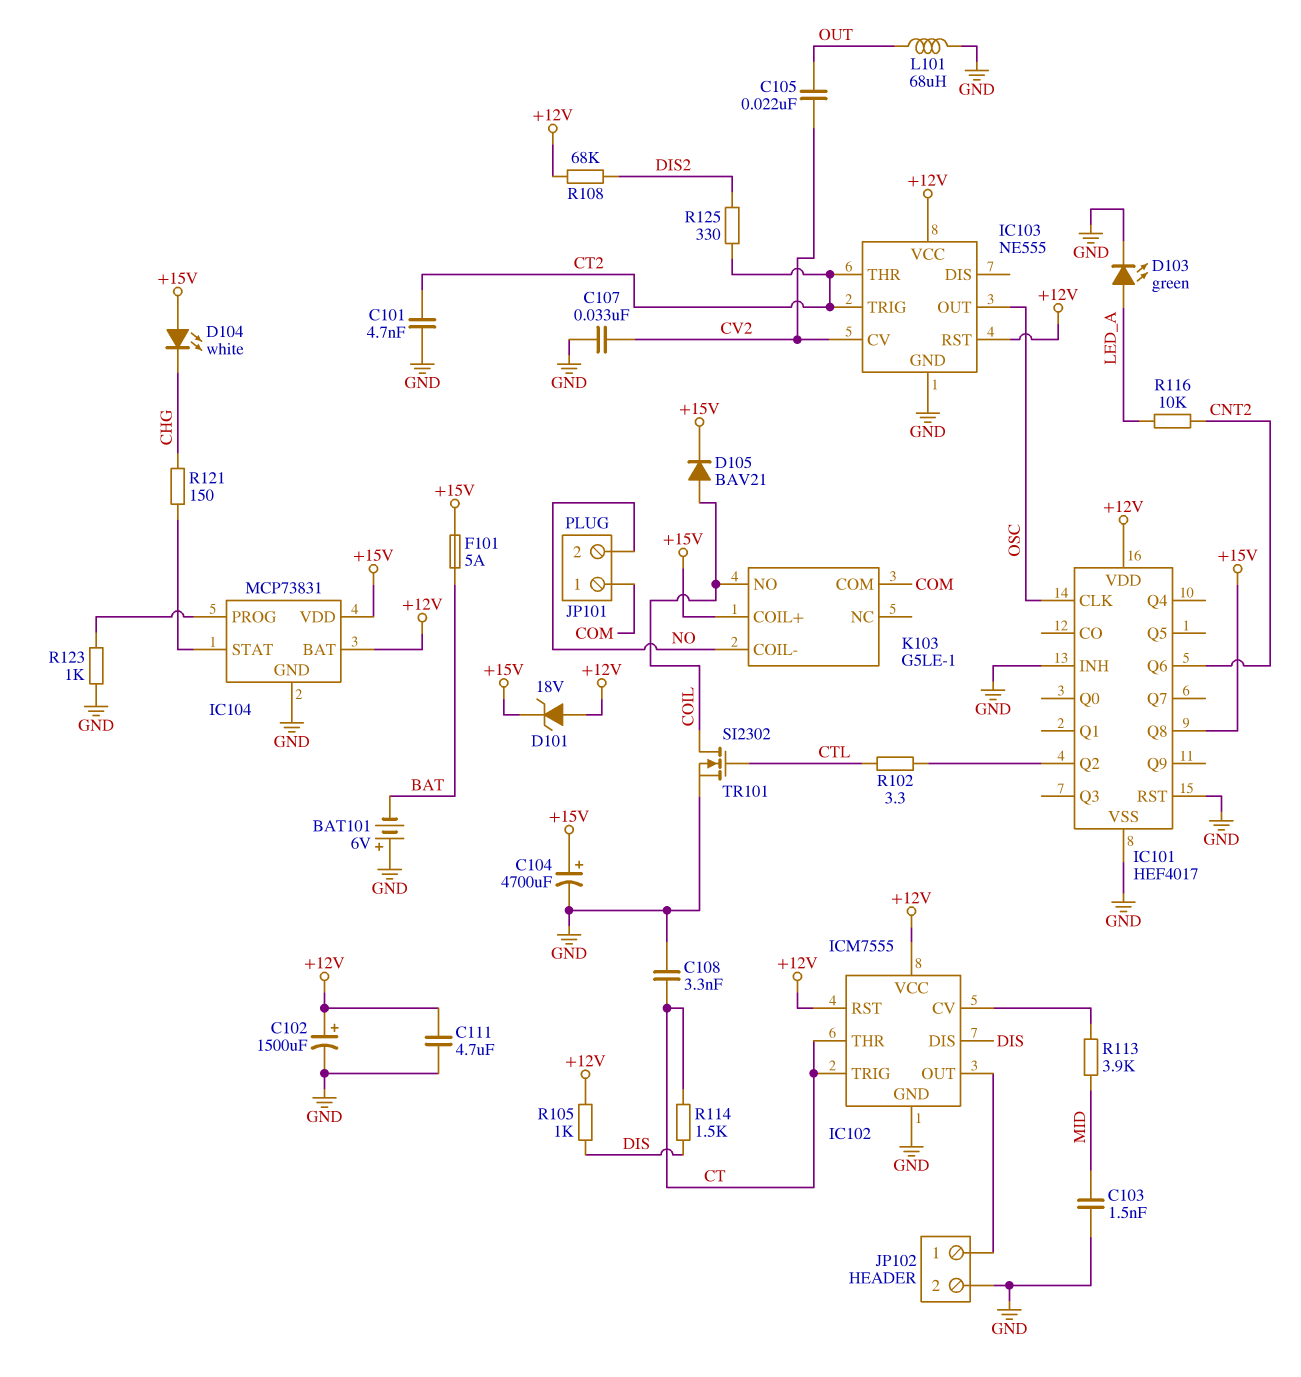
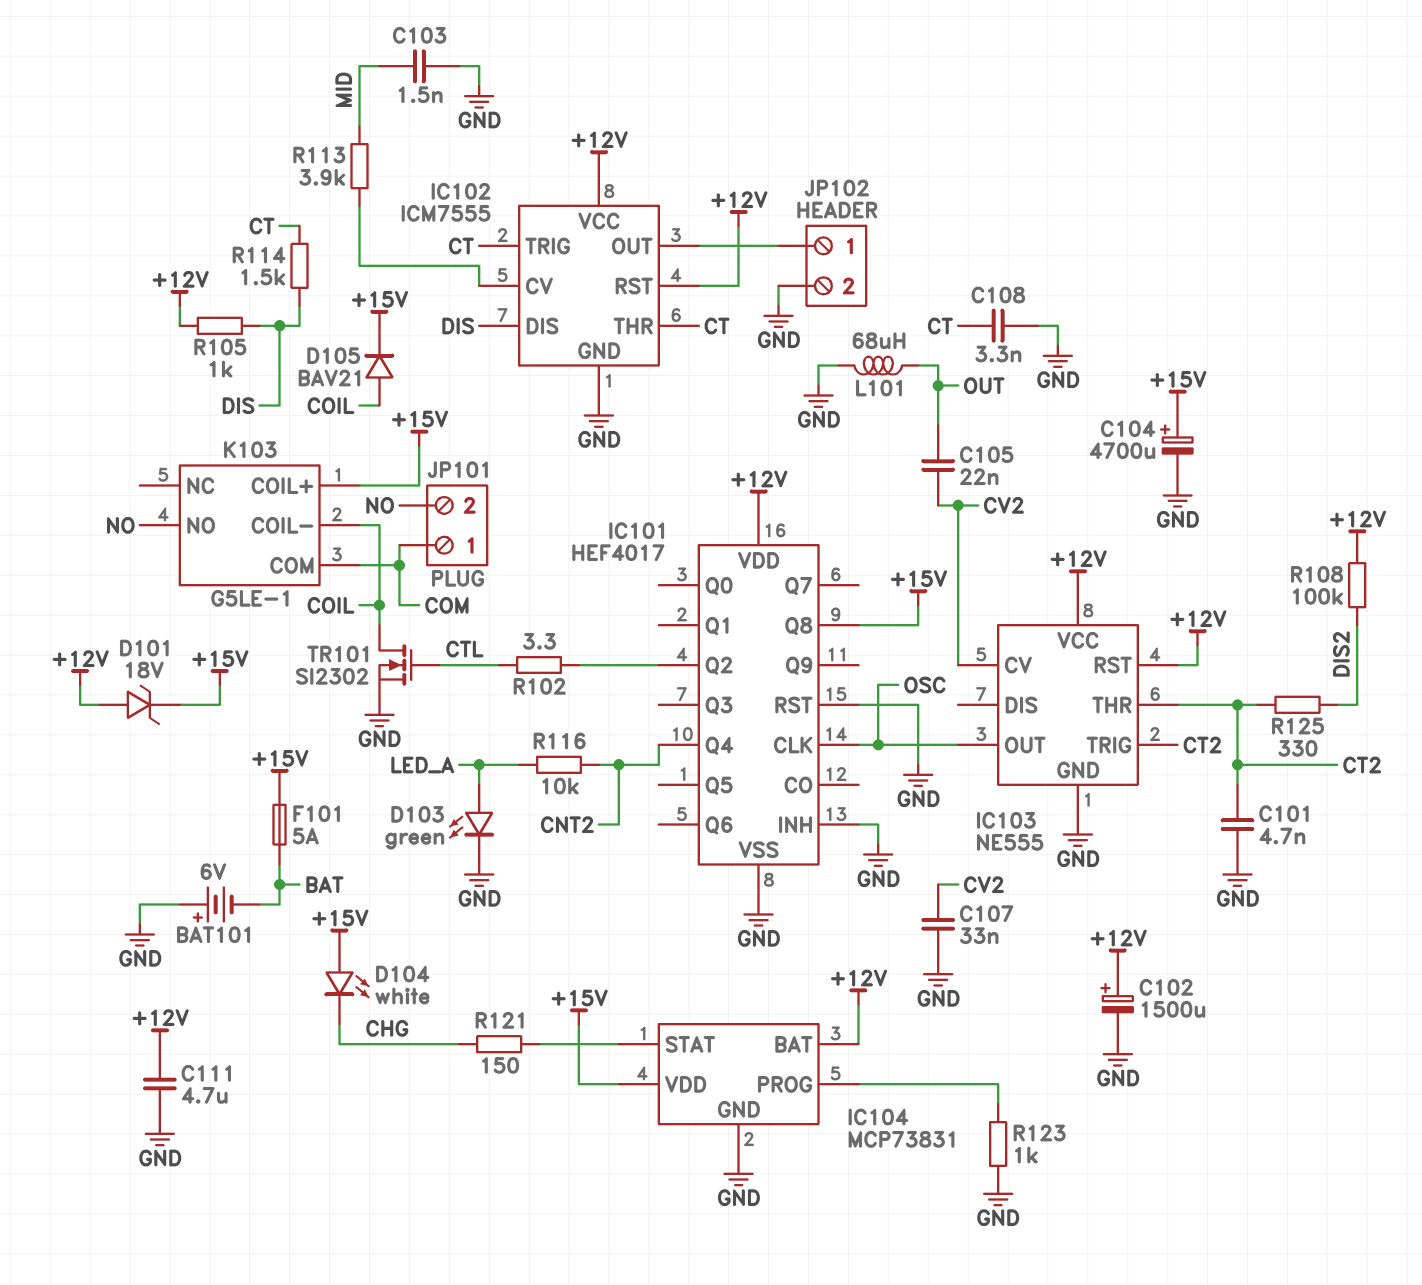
IC101 pin Q4: none -> CNT2
IC101 pin Q6: CNT2 -> none
K103 pin COIL-: NO -> COIL
K103 pin NO: COIL -> NO
R108: 68k (+12V, DIS2) -> 100k (+12V, DIS2)

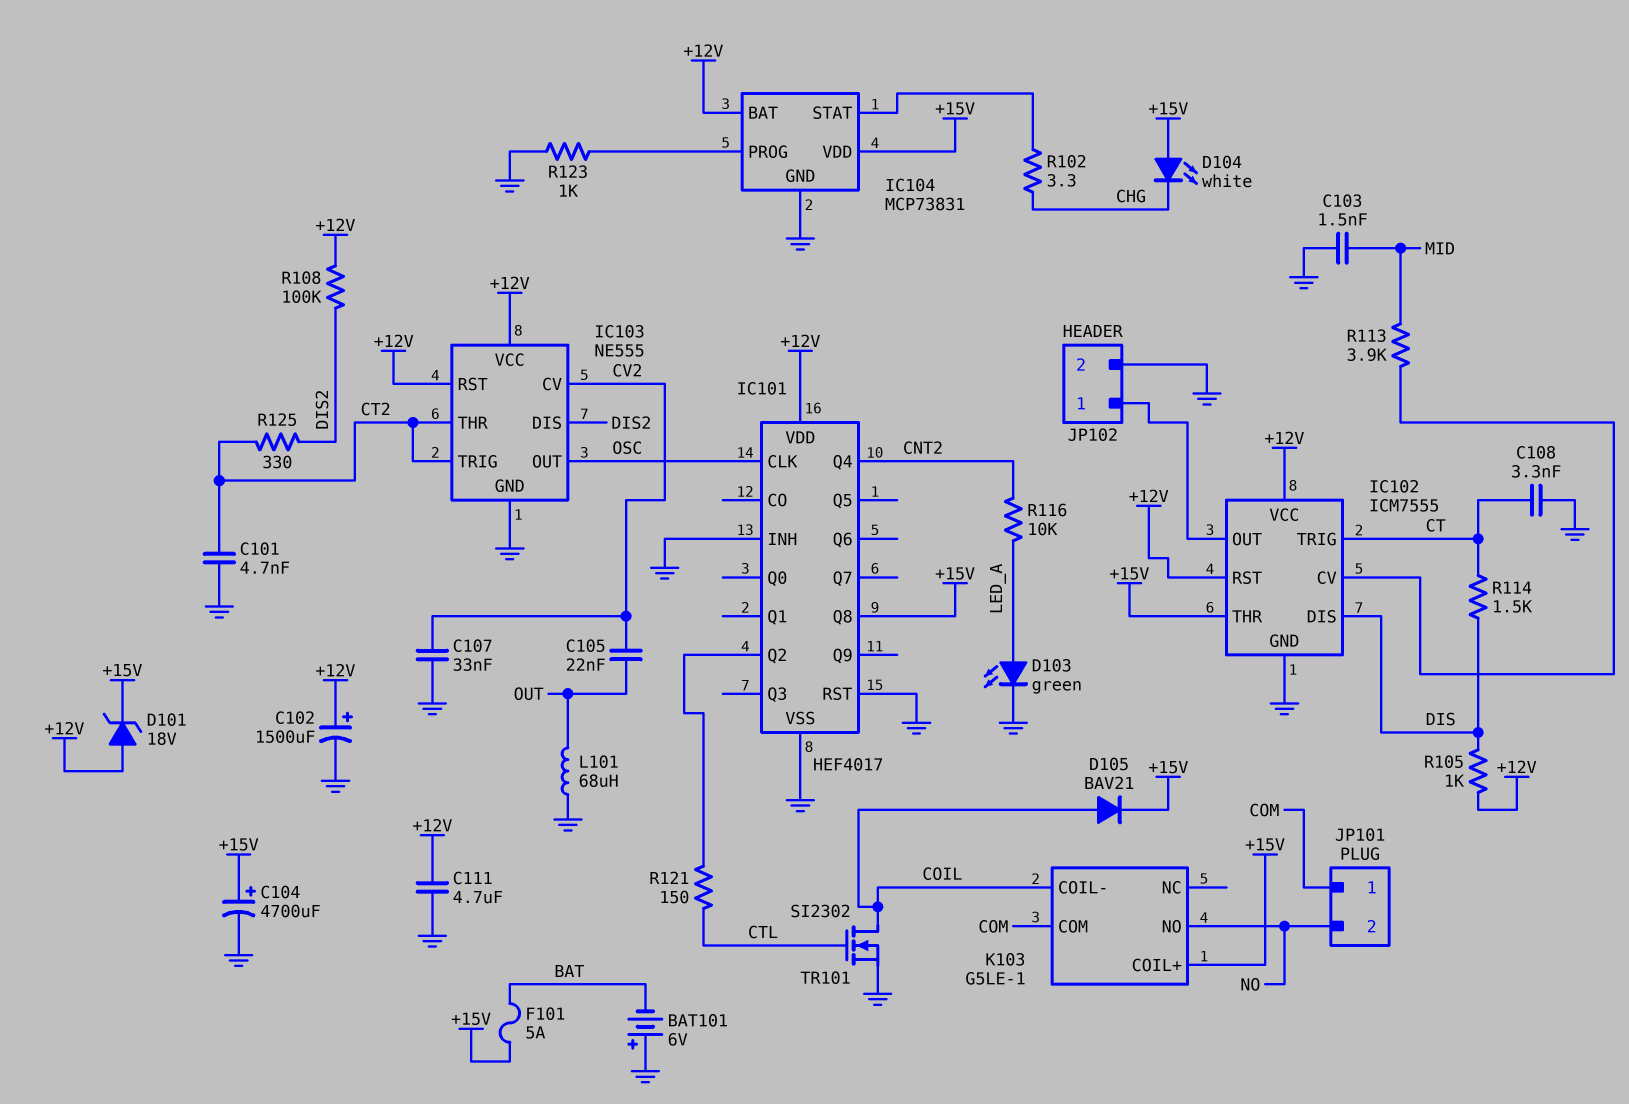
IC102 pin THR: CT -> +15V
IC103 pin DIS: none -> DIS2
R102: 3.3 (CTL, IC101/Q2) -> 3.3 (CHG, IC104/STAT)
R121: 150 (CHG, IC104/STAT) -> 150 (CTL, IC101/Q2)

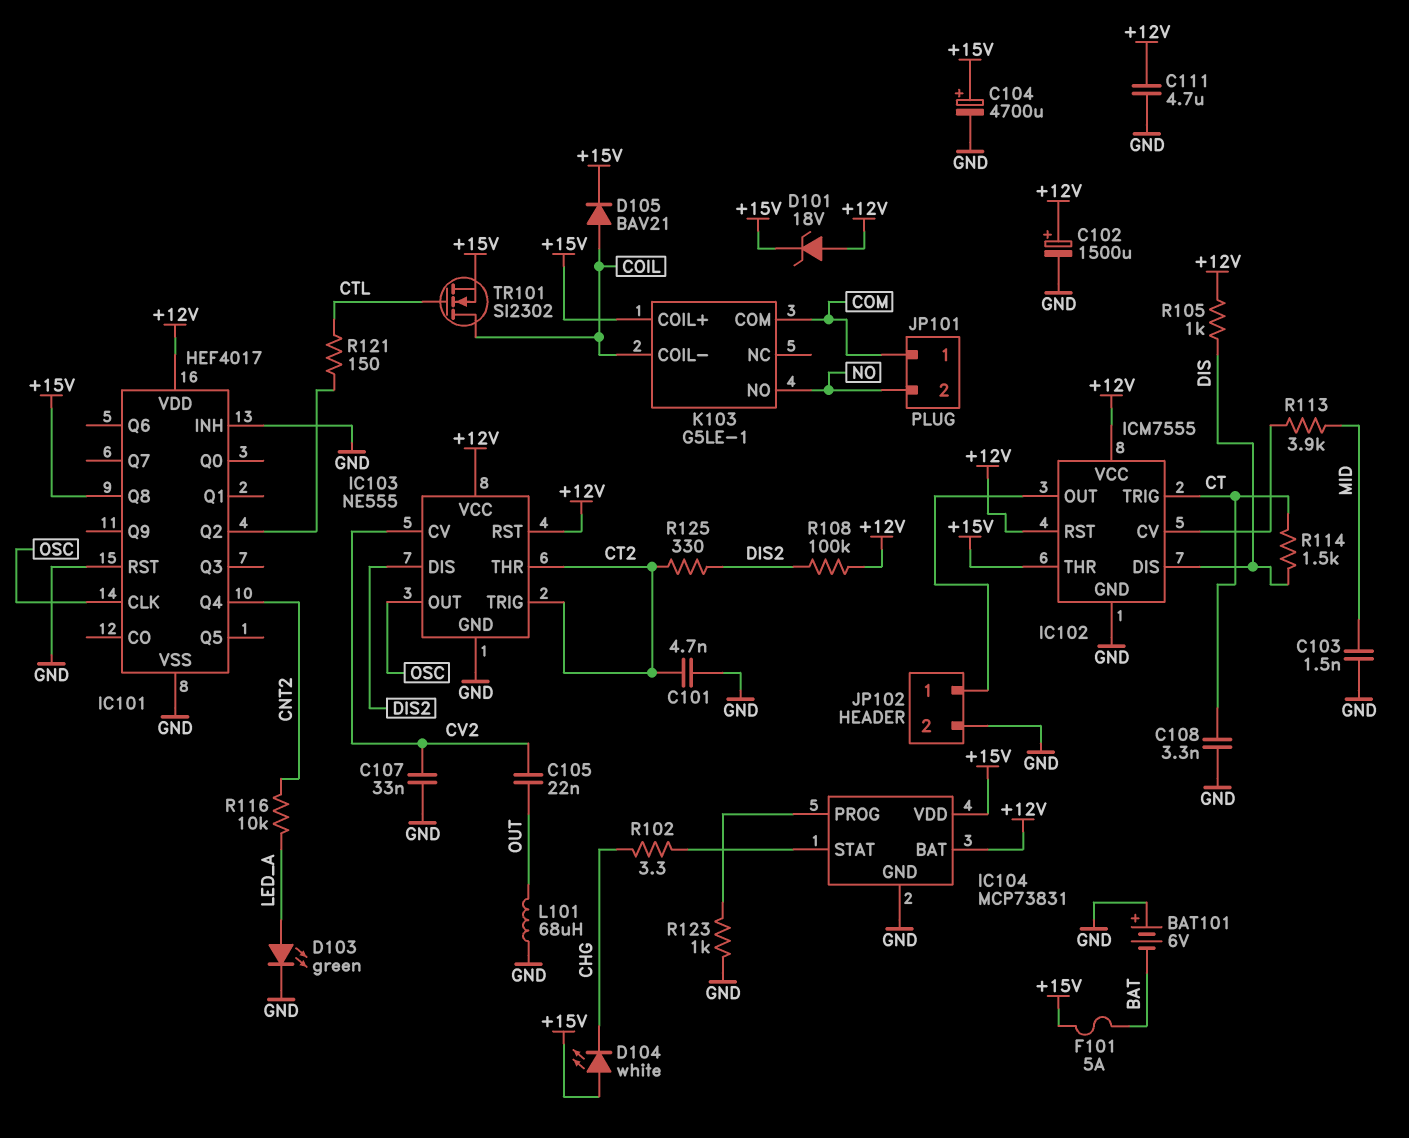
TR101: NMOS SI2302 (G CTL, D COIL, S GND) -> NMOS SI2302 (G CTL, D COIL, S +15V)

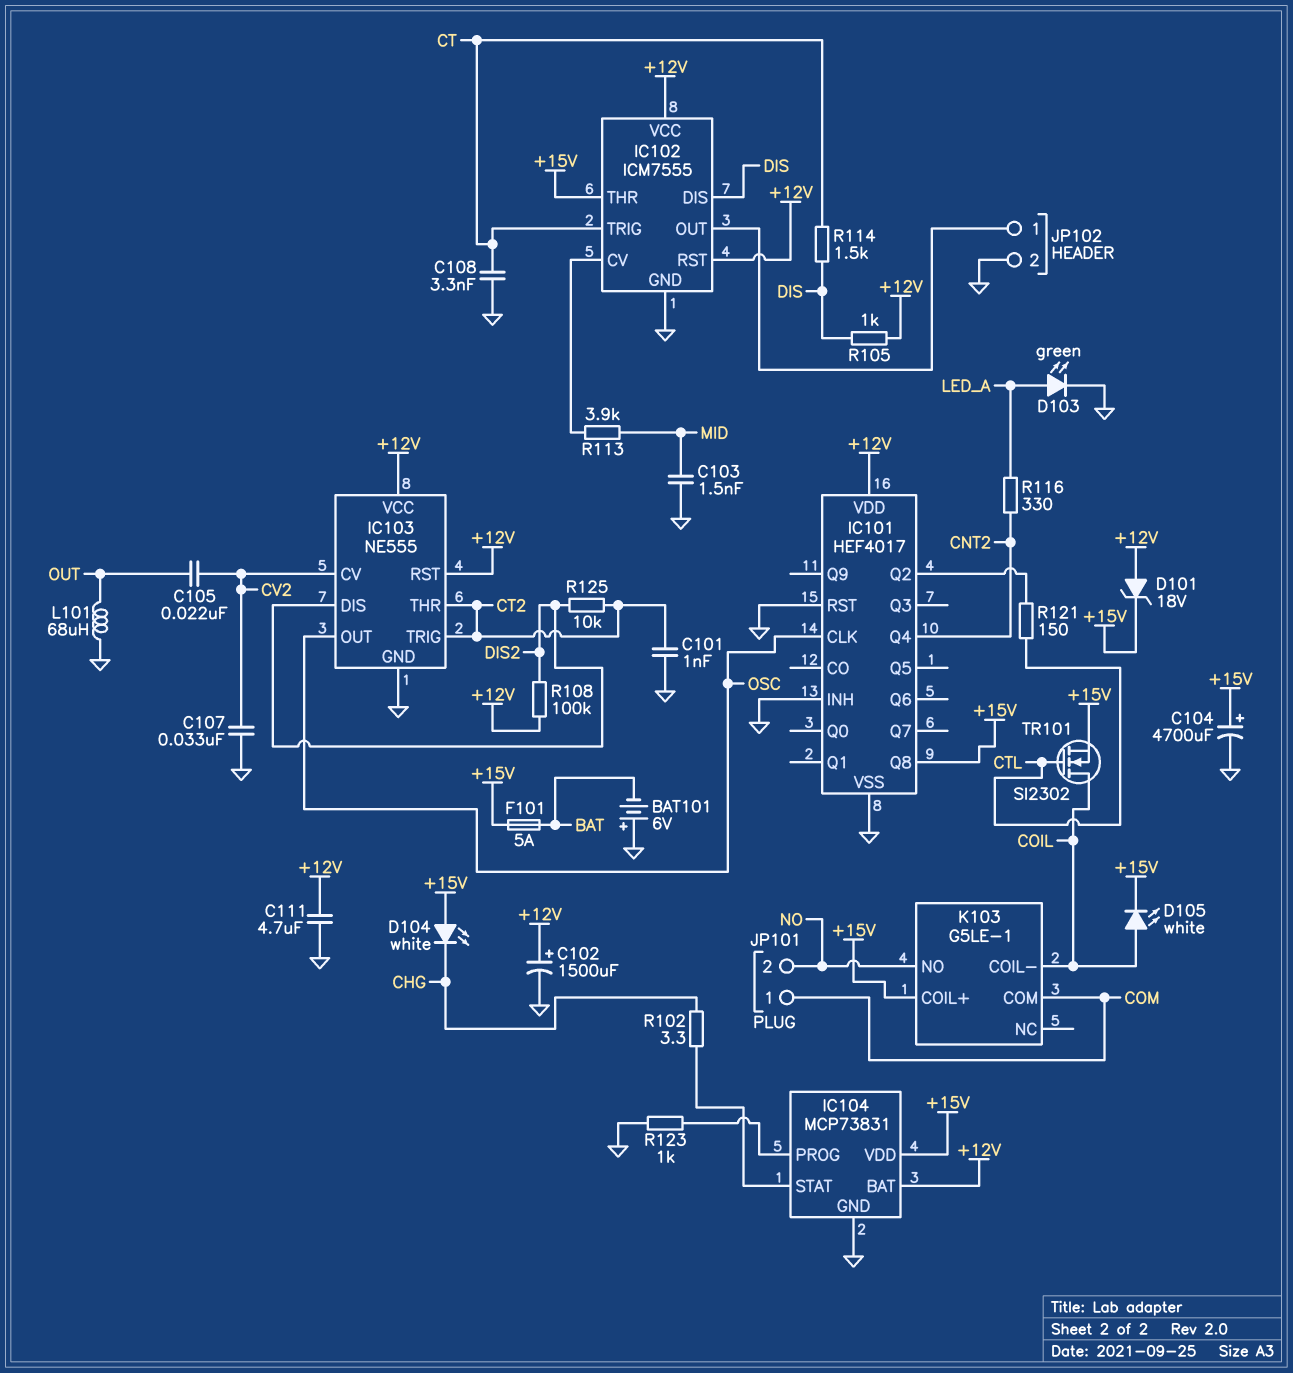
C101: 4.7nF (CT2, GND) -> 1nF (CT2, GND)
D105: diode BAV21 (A COIL, K +15V) -> LED white (A COIL, K +15V)
R116: 10k (CNT2, LED_A) -> 330 (CNT2, LED_A)
R125: 330 (CT2, DIS2) -> 10k (CT2, DIS2)

